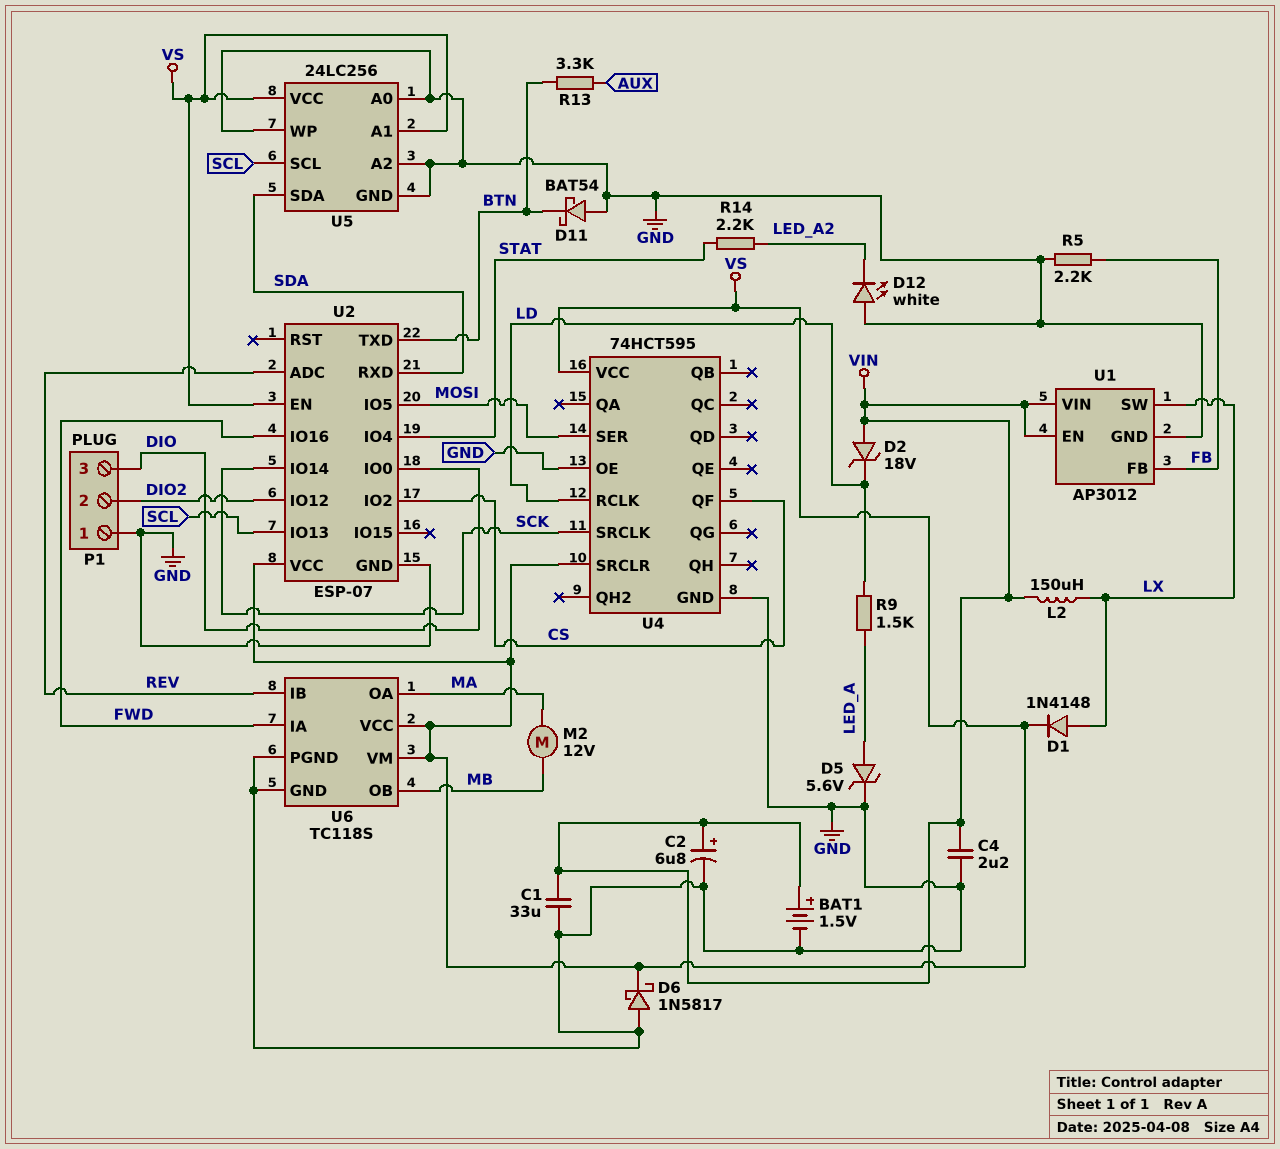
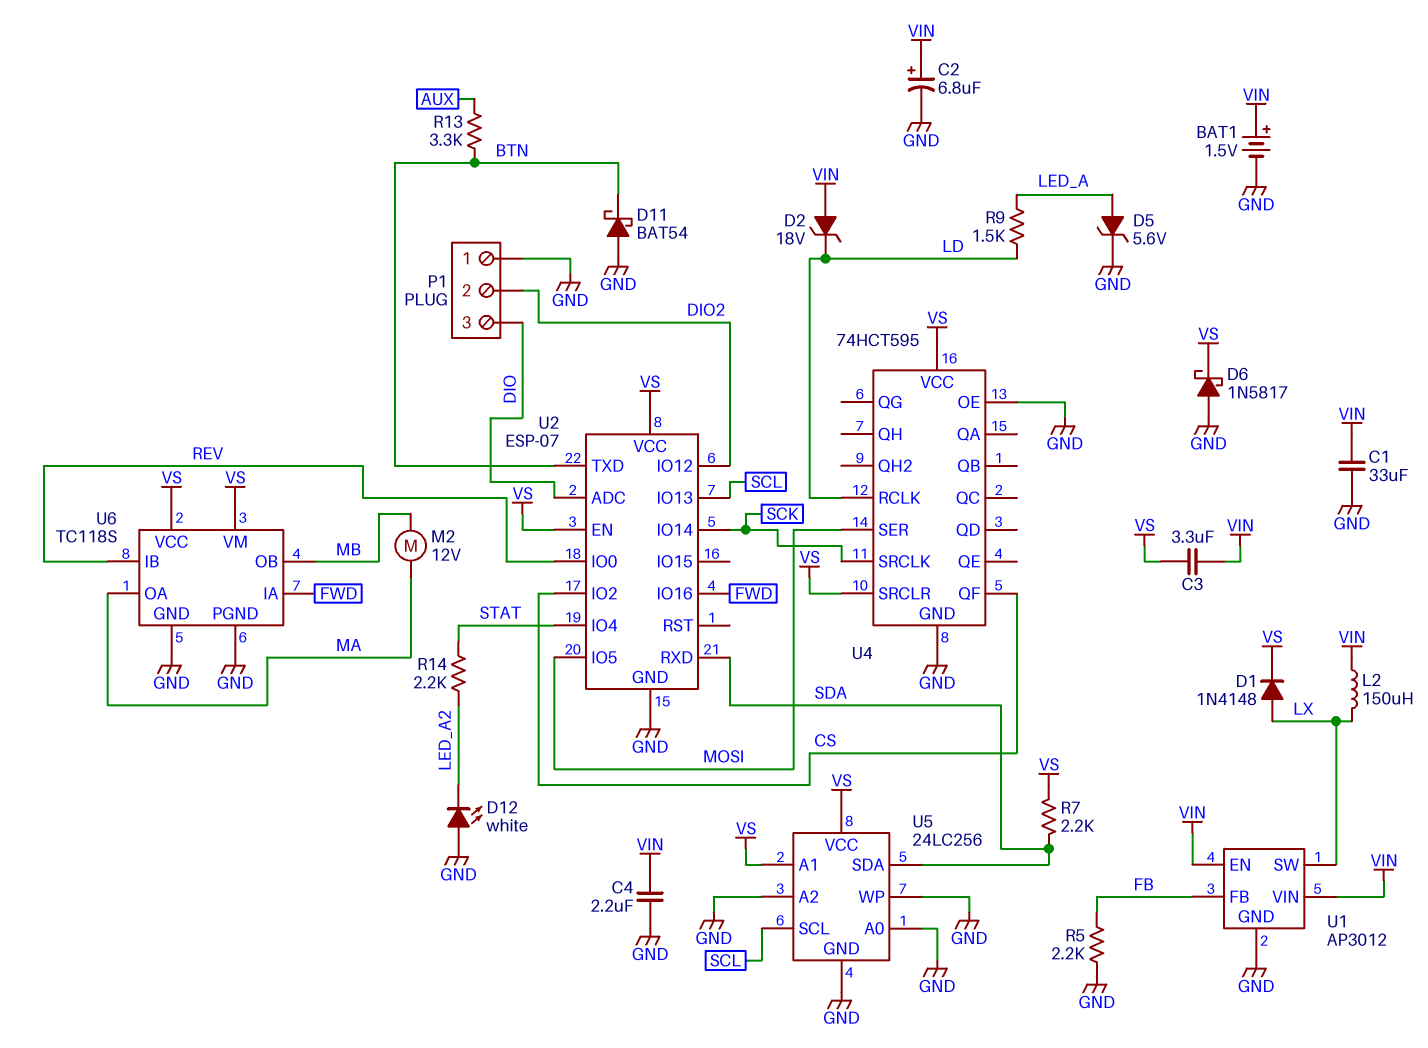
C3: none -> 3.3uF (VIN, VS)
R7: none -> 2.2k (SDA, VS)
U2 pin ADC: REV -> DIO
U2 pin IO0: DIO -> REV

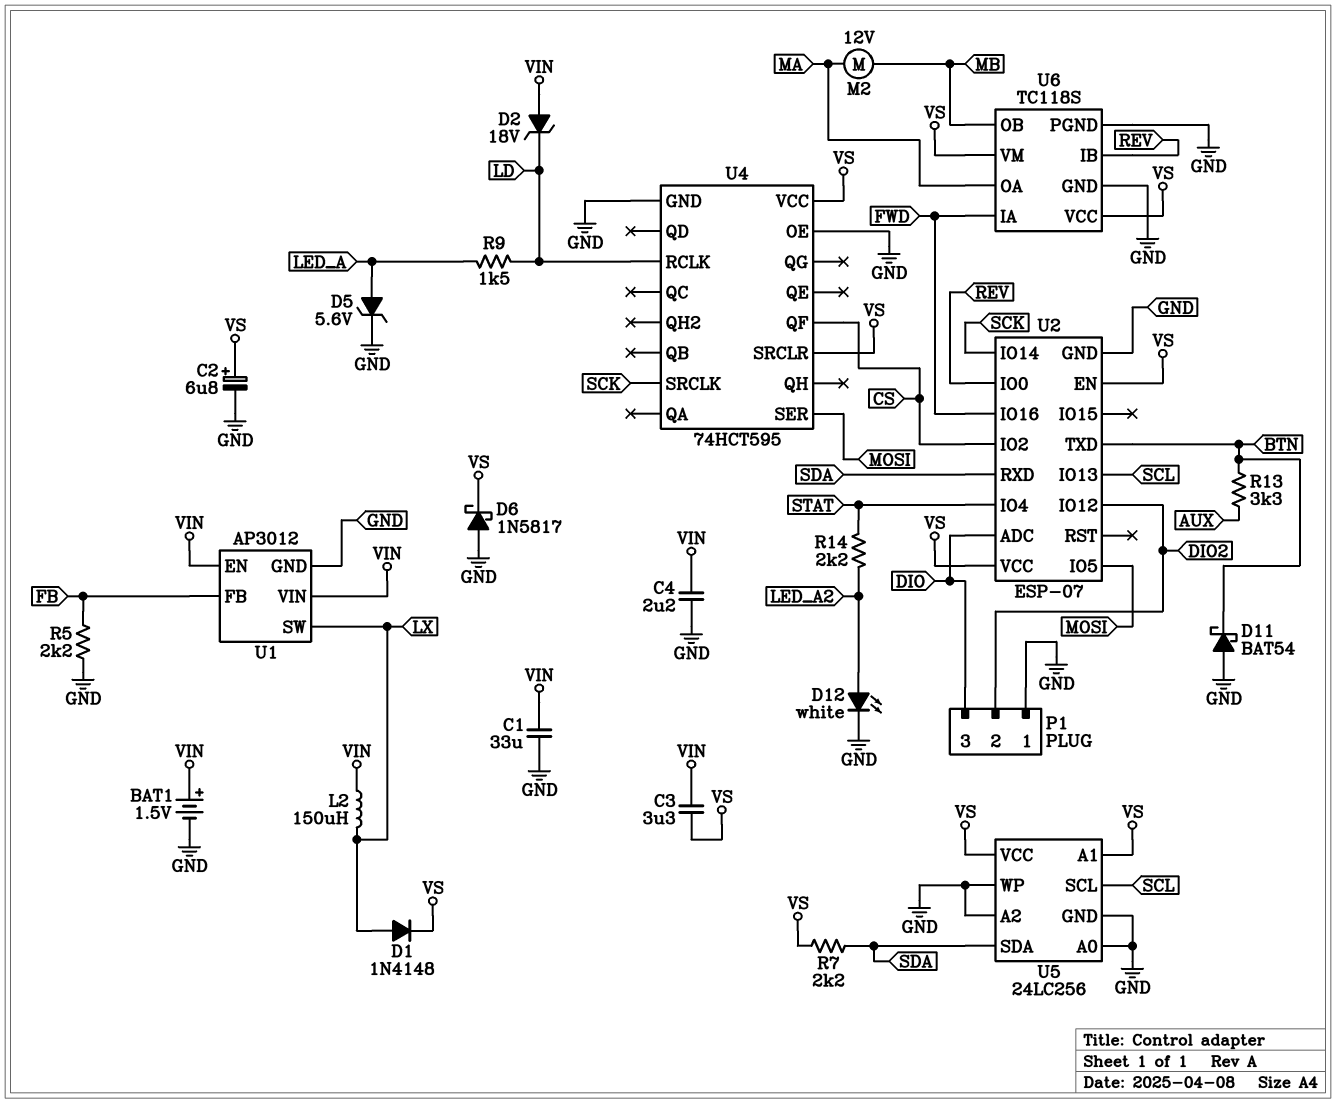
C2: 6.8uF (plus VIN, minus GND) -> 6.8uF (plus VS, minus GND)
D12: LED white (A GND, K LED_A2) -> LED white (A LED_A2, K GND)

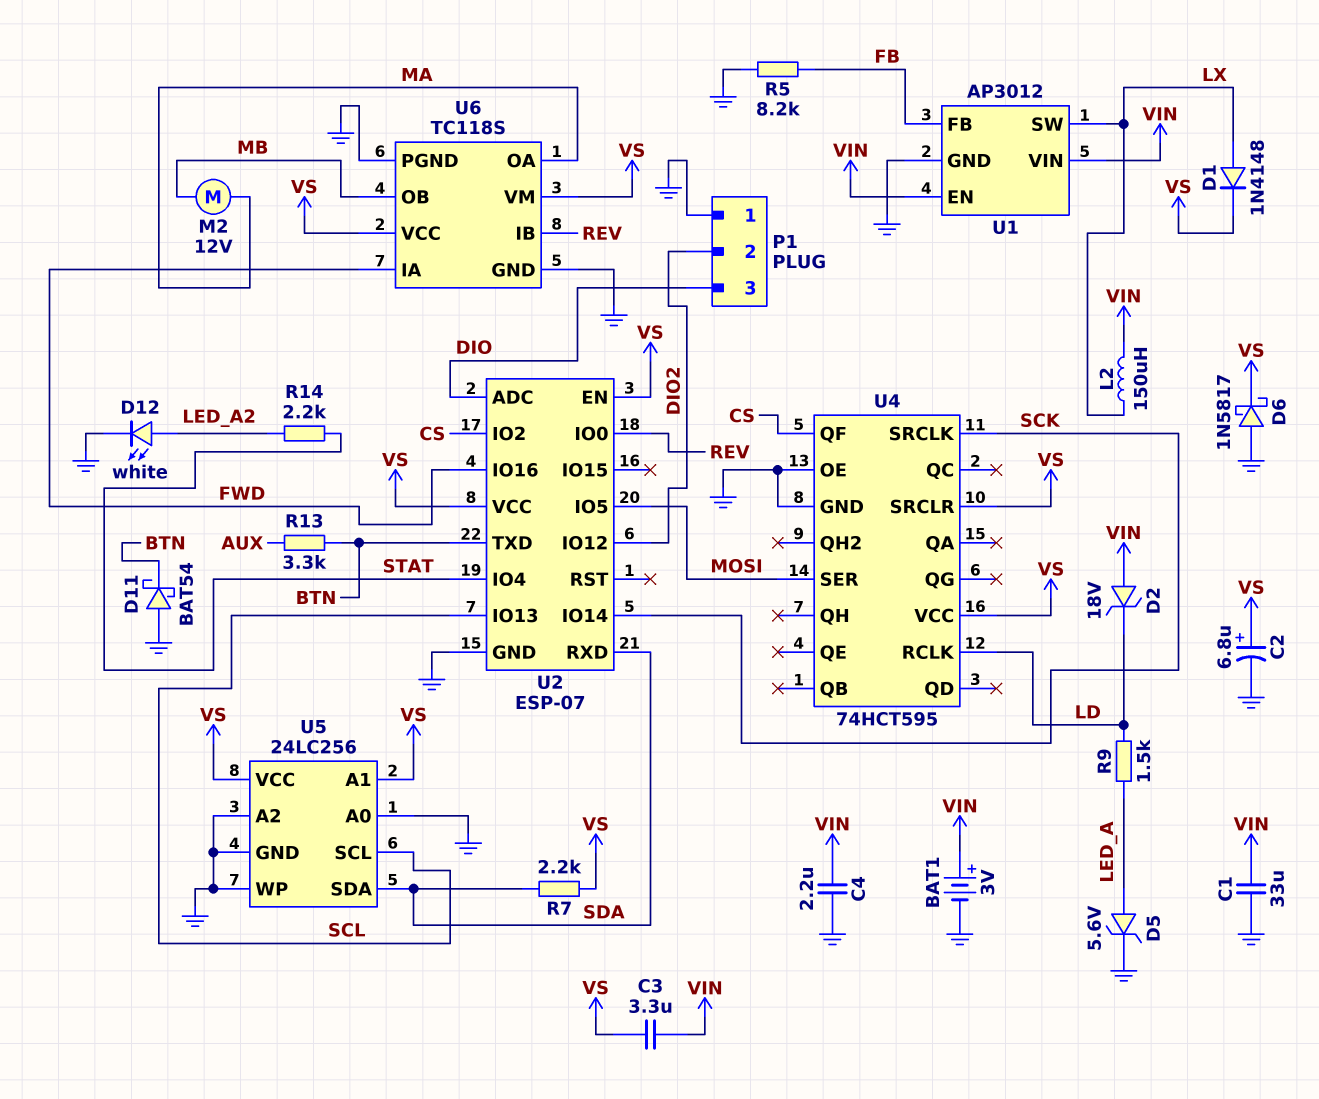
BAT1: 1.5V (plus VIN, minus GND) -> 3V (plus VIN, minus GND)
R5: 2.2k (FB, GND) -> 8.2k (FB, GND)

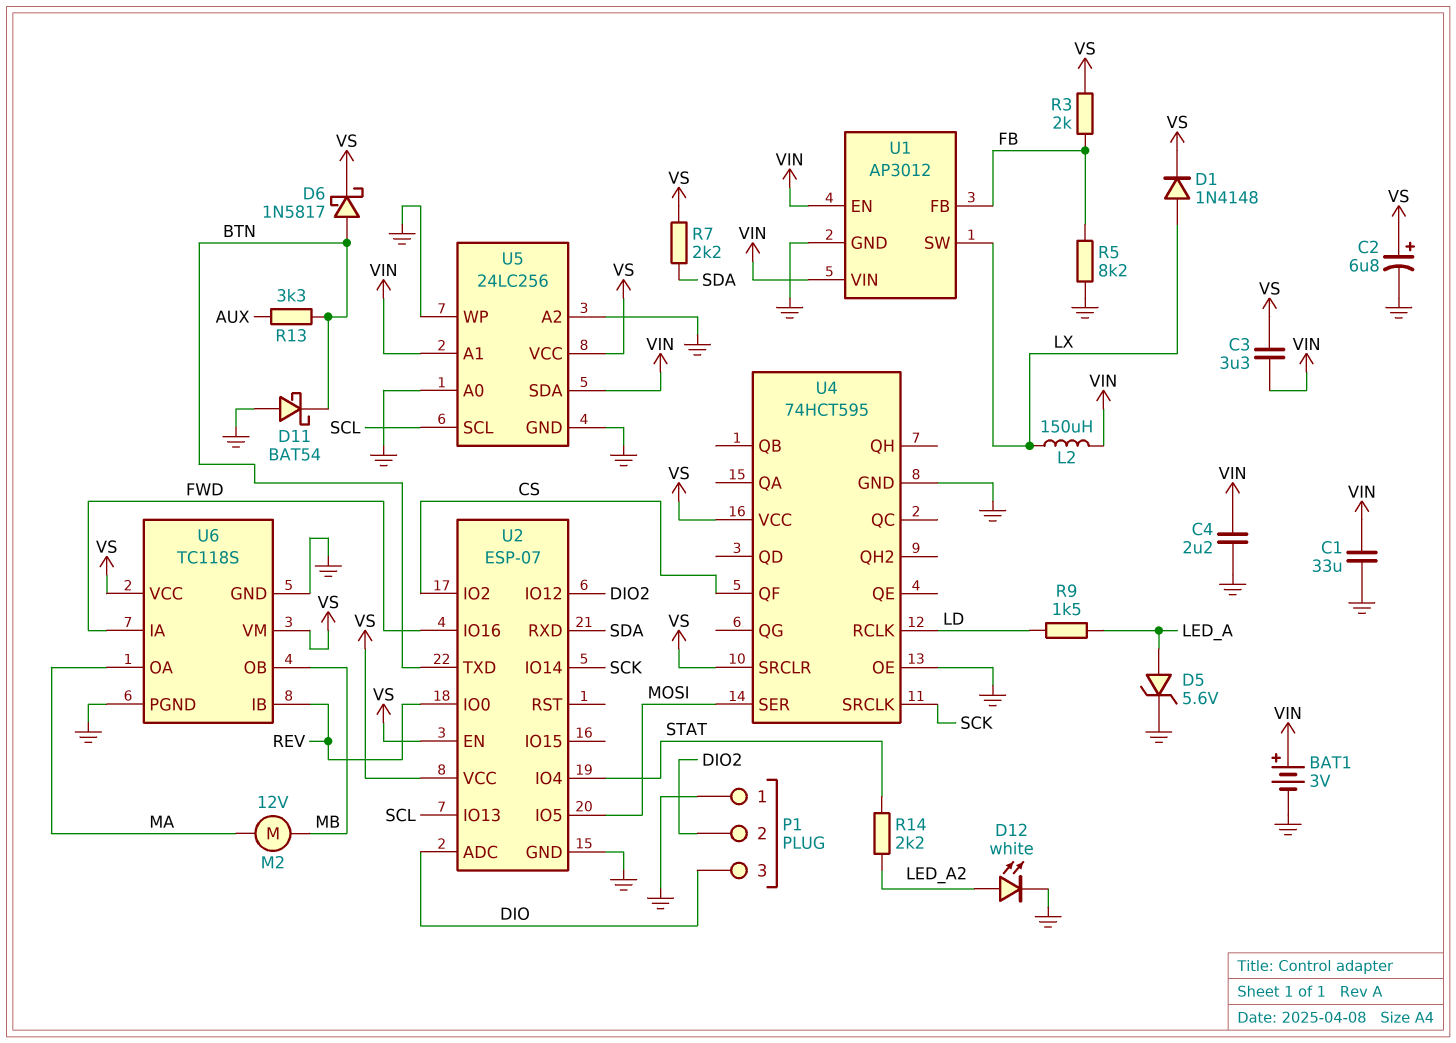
D2: zener 18V (A VIN, K LD) -> none
D6: schottky 1N5817 (A GND, K VS) -> schottky 1N5817 (A BTN, K VS)
R3: none -> 2k (FB, VS)
U5 pin A1: VS -> VIN
U5 pin SDA: SDA -> VIN

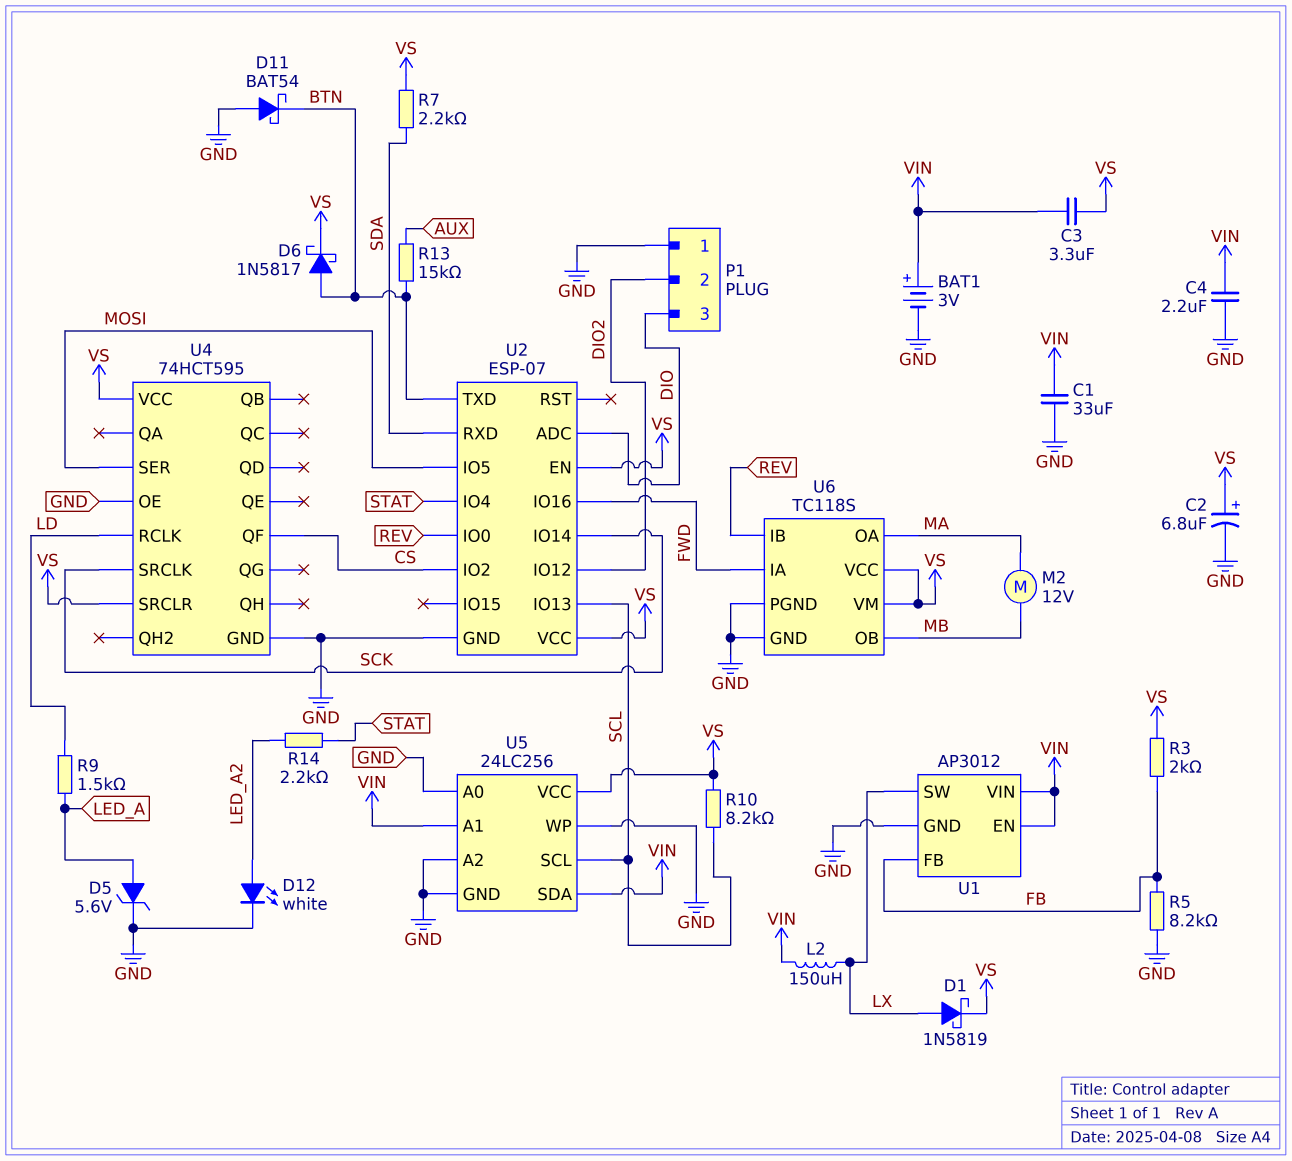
D1: diode 1N4148 (A LX, K VS) -> schottky 1N5819 (A LX, K VS)
R10: none -> 8.2k (SCL, VS)
R13: 3.3k (AUX, BTN) -> 15k (AUX, BTN)

